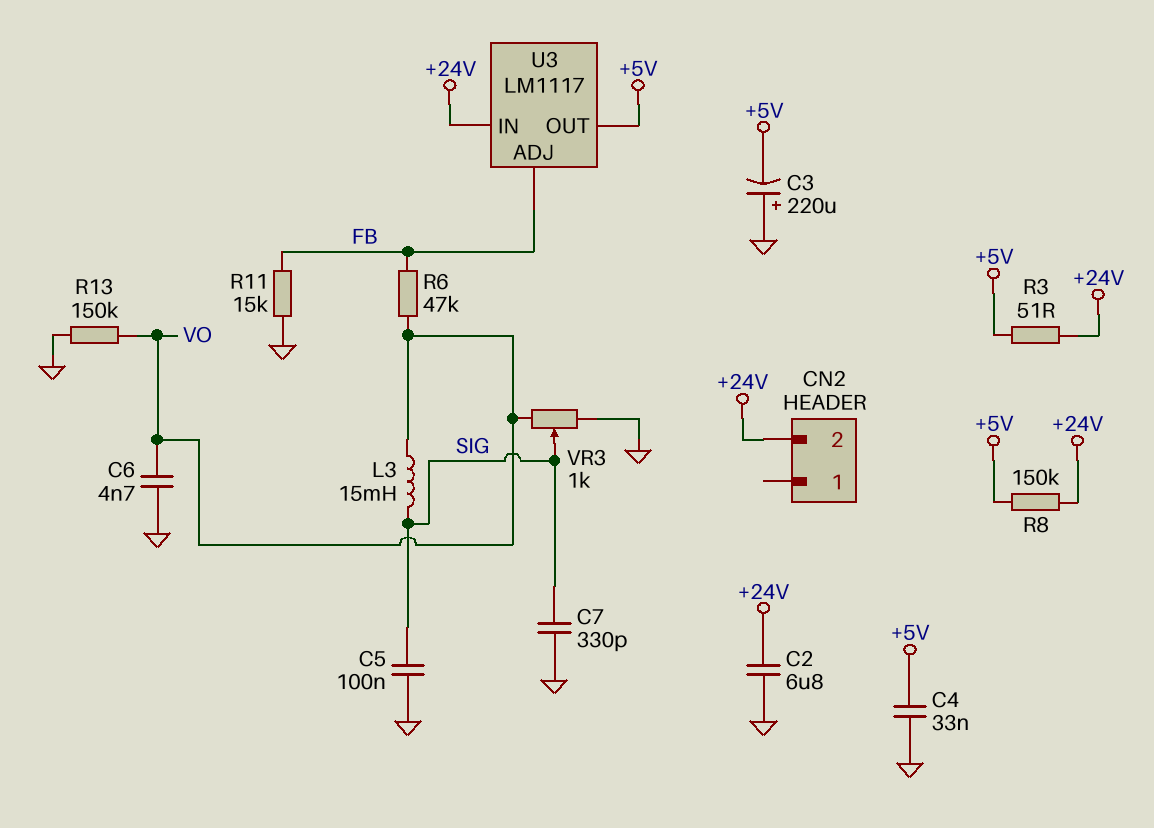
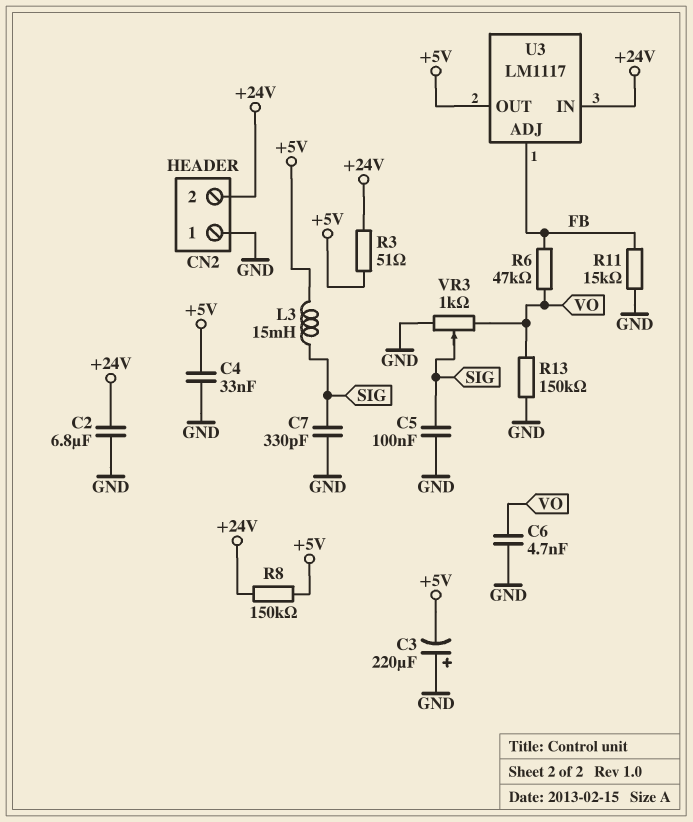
CN2 pin 1: none -> GND
L3: 15mH (SIG, VO) -> 15mH (+5V, SIG)

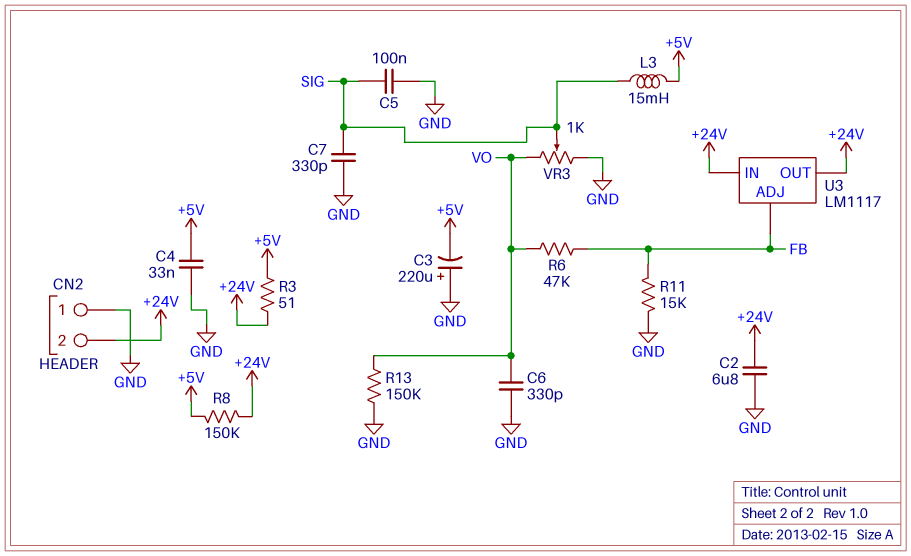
C6: 4.7nF (GND, VO) -> 330pF (GND, VO)
U3 pin OUT: +5V -> +24V

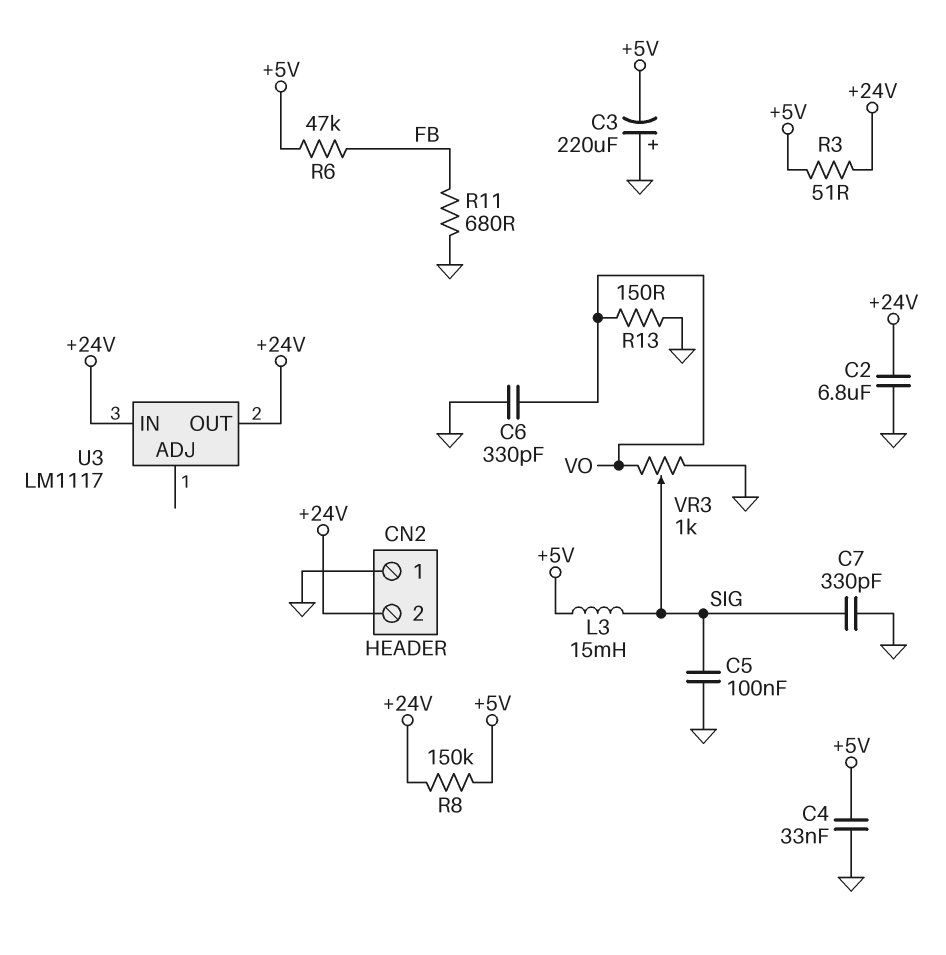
R6: 47k (FB, VO) -> 47k (+5V, FB)
R11: 15k (FB, GND) -> 680 (FB, GND)
R13: 150k (GND, VO) -> 150 (GND, VO)
U3 pin ADJ: FB -> none

